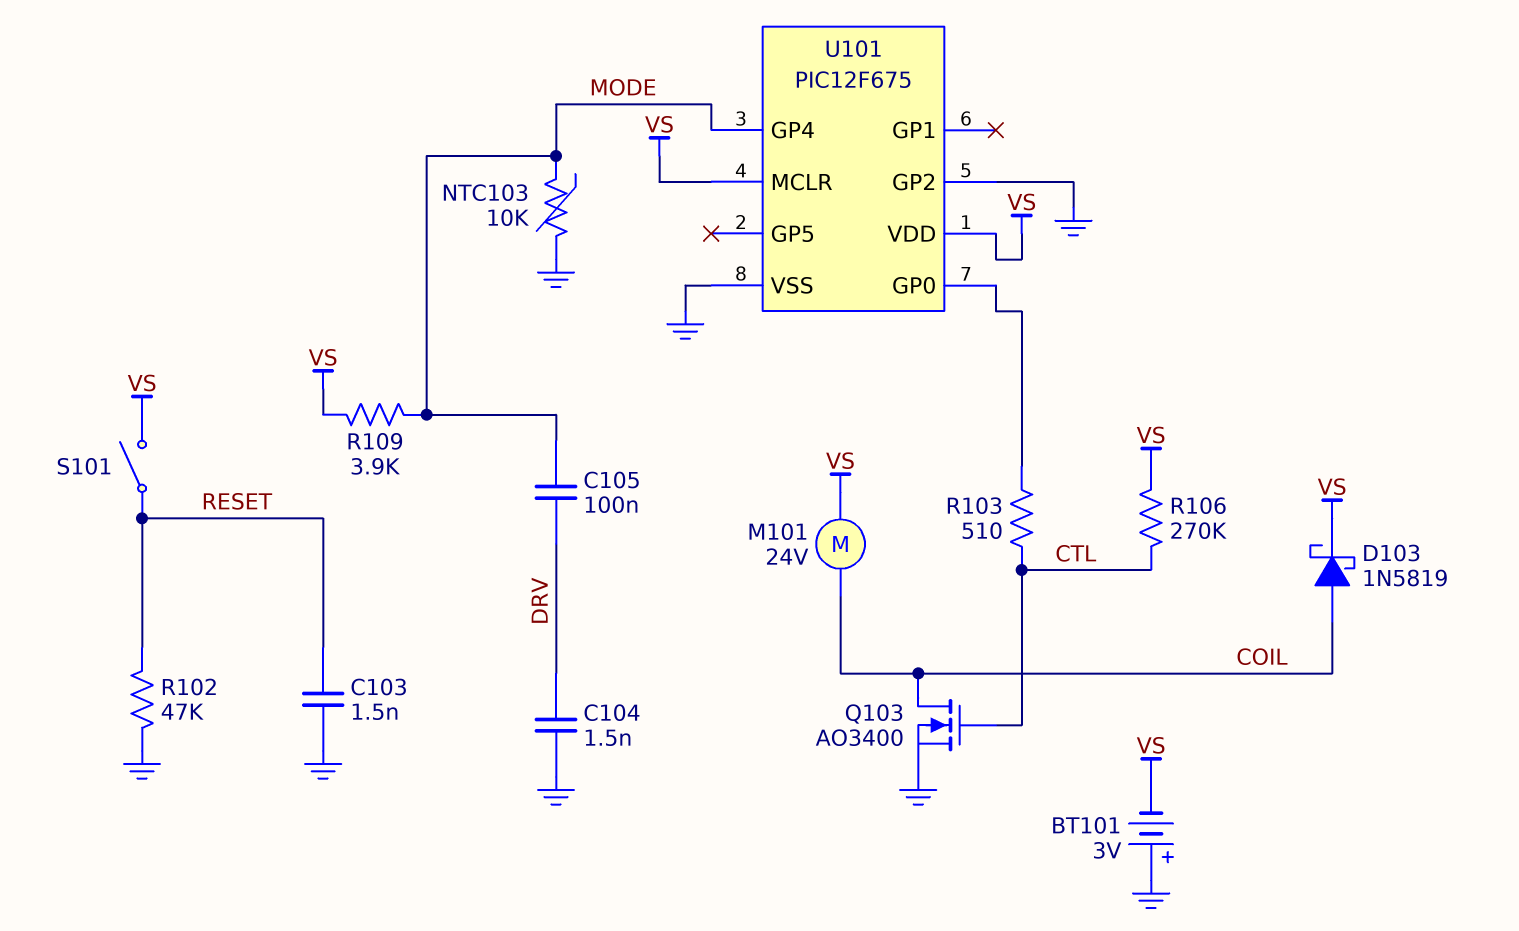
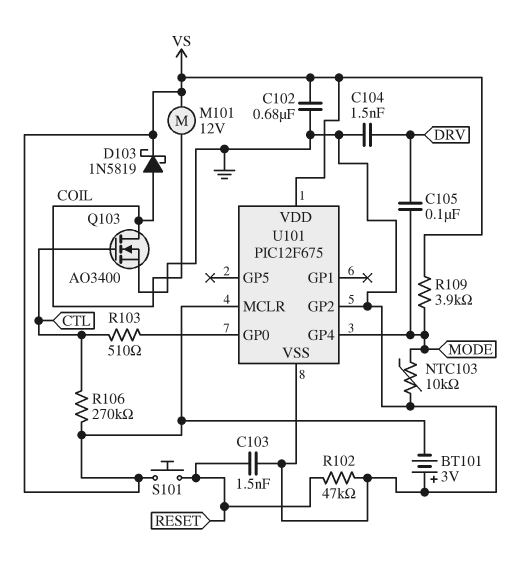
C102: none -> 680nF (GND, VS)
M101: motor 24V (COIL, VS) -> motor 12V (COIL, VS)
S101: switch (RESET, VS) -> button (RESET, VS)

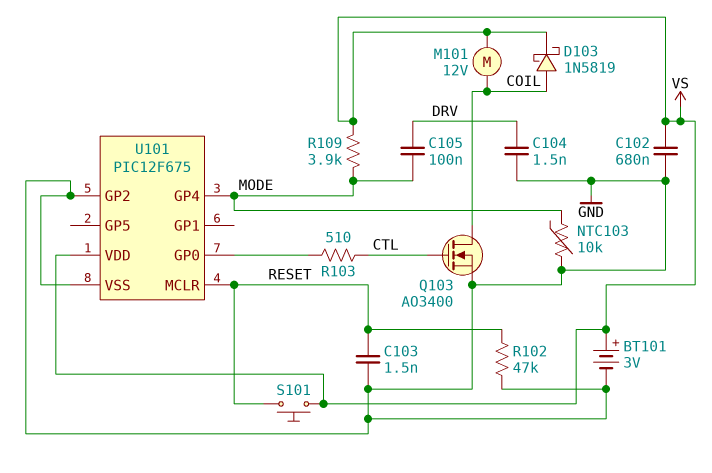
BT101: 3V (plus GND, minus VS) -> 3V (plus VS, minus GND)
R106: 270k (CTL, VS) -> none
U101 pin MCLR: VS -> RESET

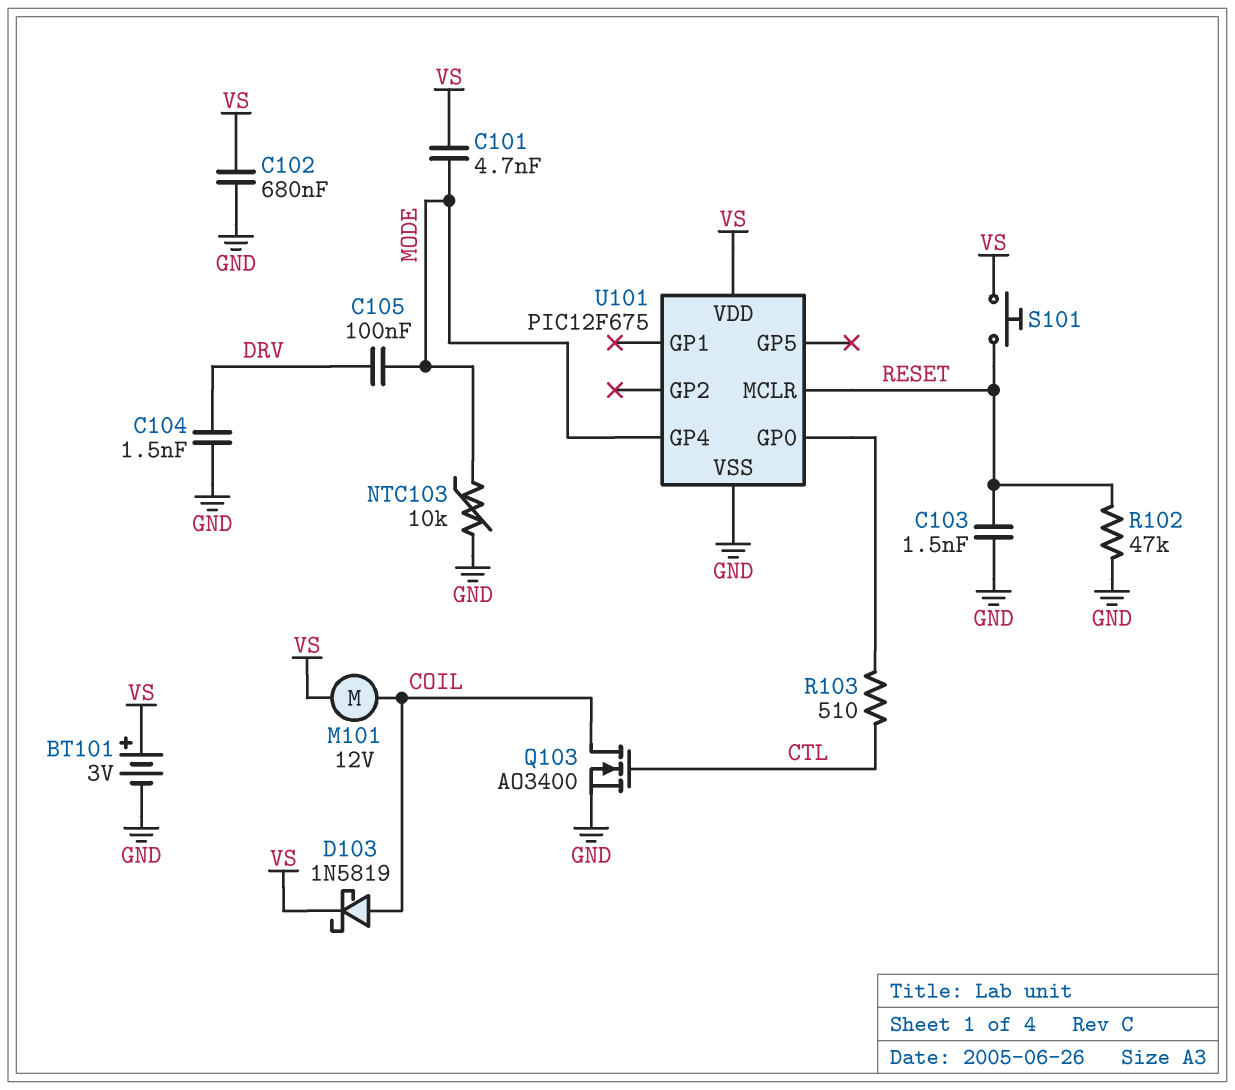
C101: none -> 4.7nF (MODE, VS)
R109: 3.9k (MODE, VS) -> none
U101 pin GP2: GND -> none

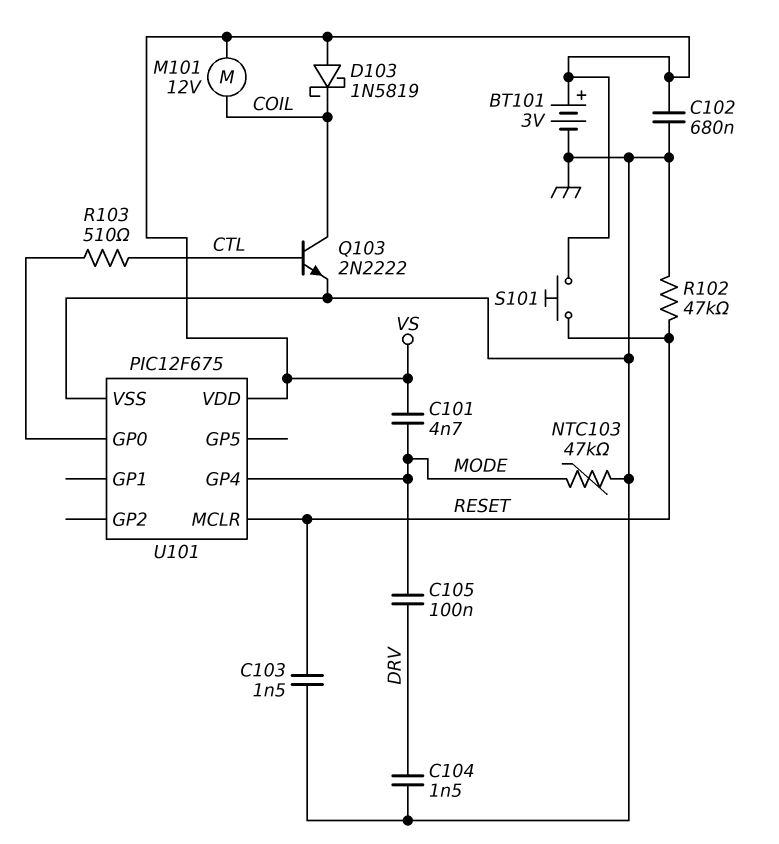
D103: schottky 1N5819 (A COIL, K VS) -> schottky 1N5819 (A VS, K COIL)
NTC103: 10k (GND, MODE) -> 47k (GND, MODE)
Q103: NMOS AO3400 (G CTL, D COIL, S GND) -> NPN 2N2222 (B CTL, C COIL, E GND)

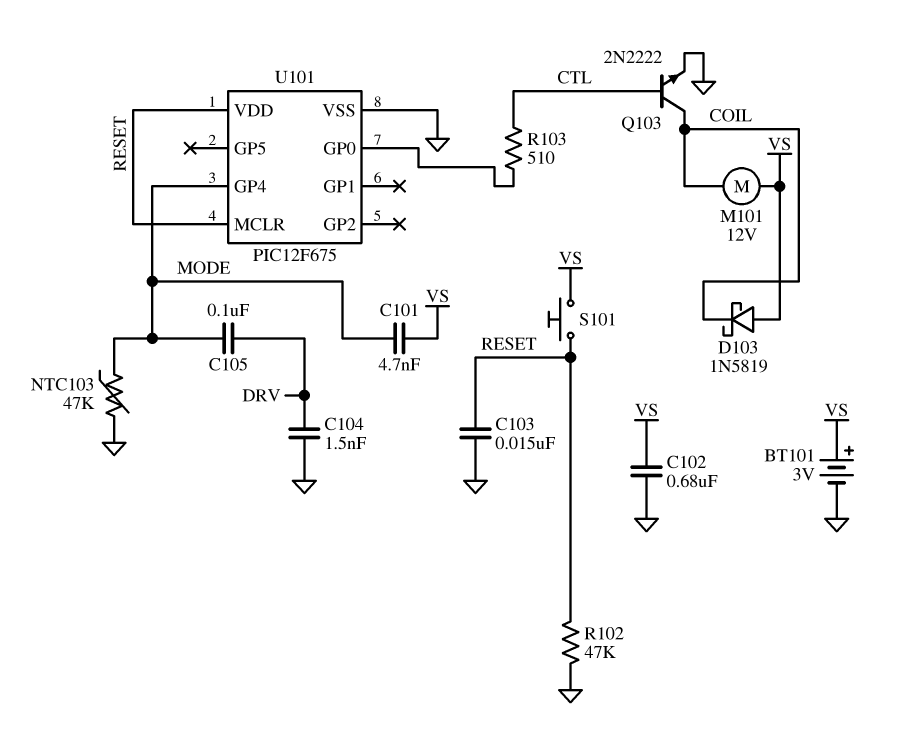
C103: 1.5nF (GND, RESET) -> 15nF (GND, RESET)
U101 pin VDD: VS -> RESET

